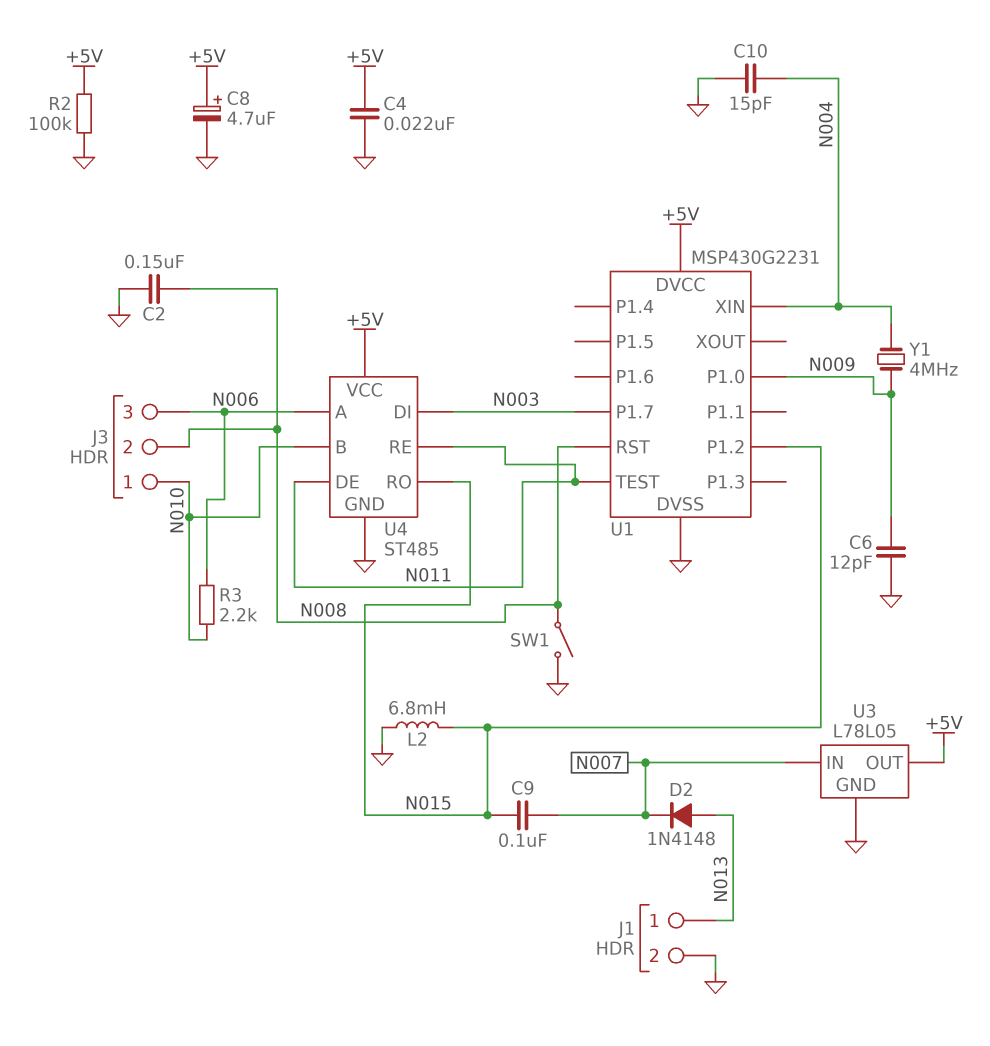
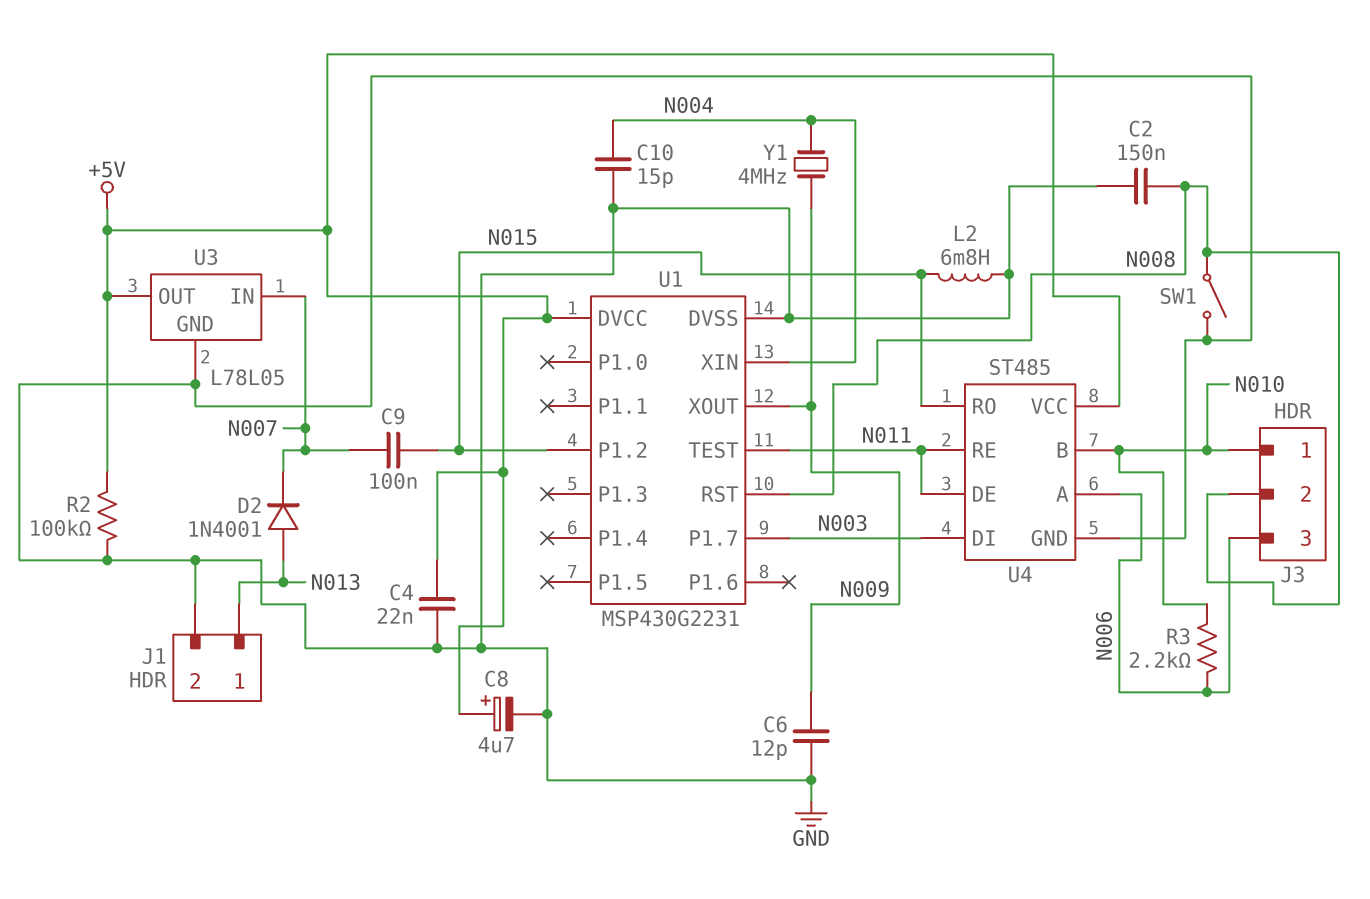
D2: diode 1N4148 (A N013, K N007) -> diode 1N4001 (A N013, K N007)
U1 pin P1.0: N009 -> none
U1 pin XOUT: none -> N009

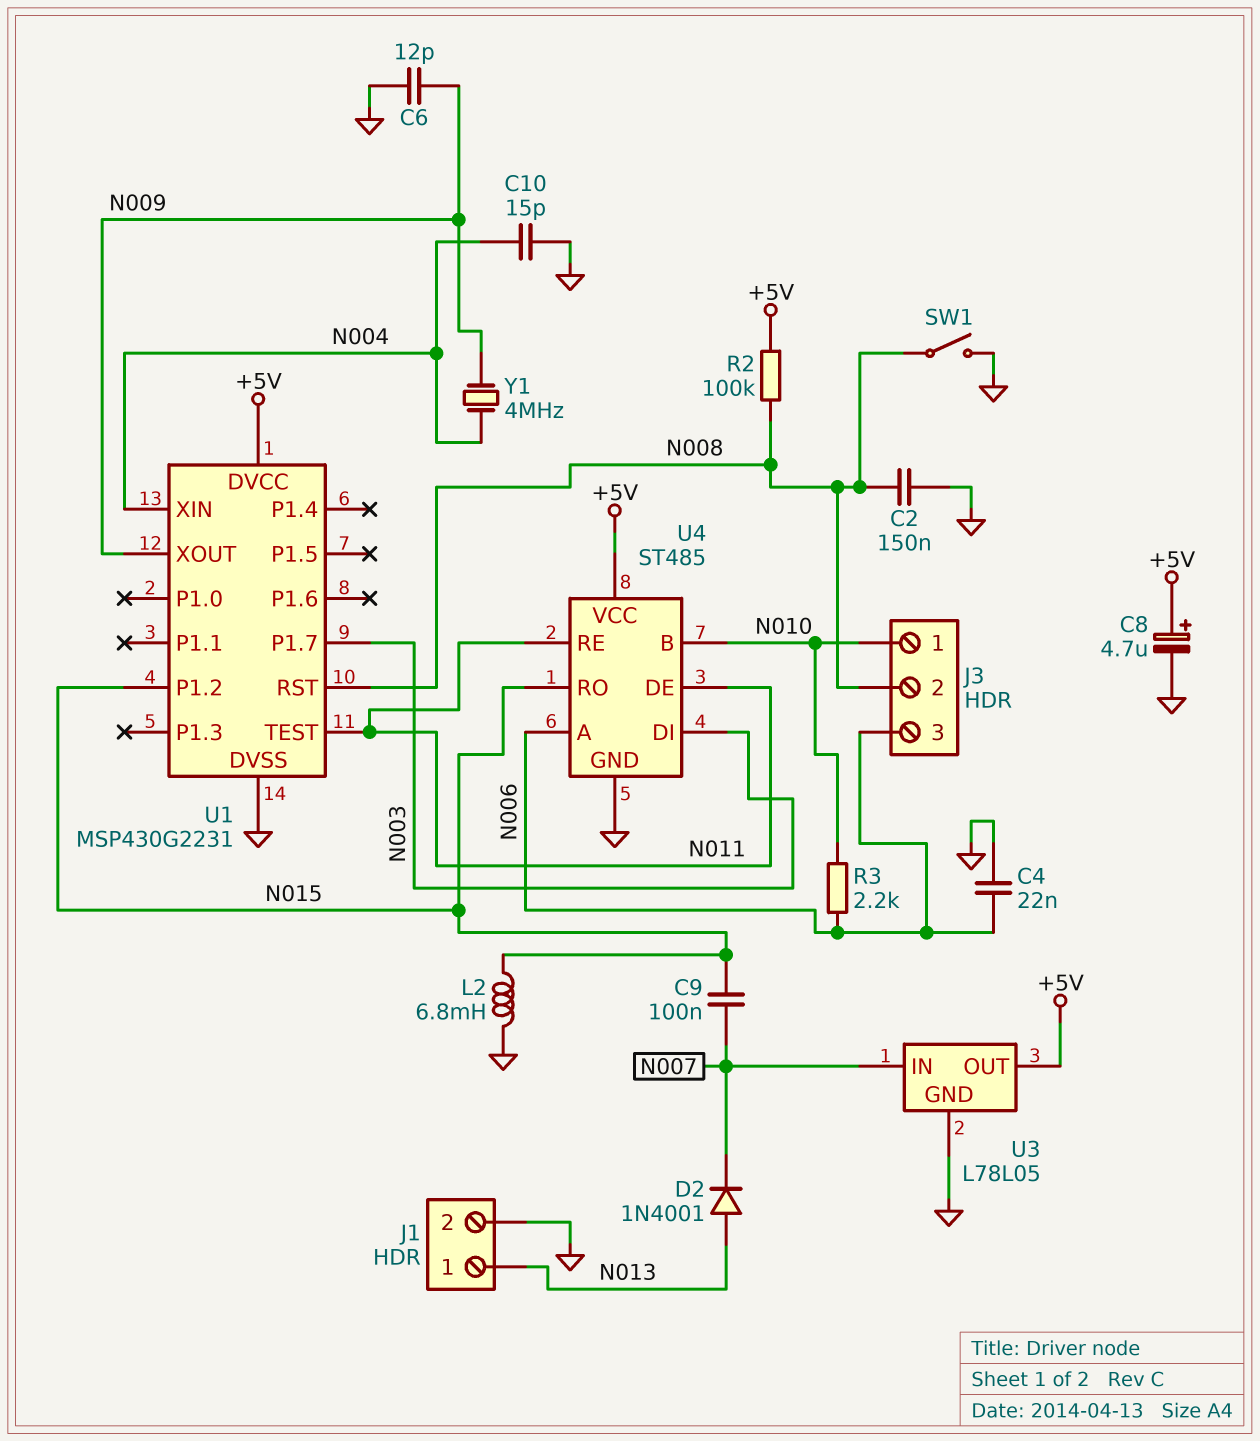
C4: 22nF (+5V, GND) -> 22nF (GND, N006)
R2: 100k (+5V, GND) -> 100k (+5V, N008)

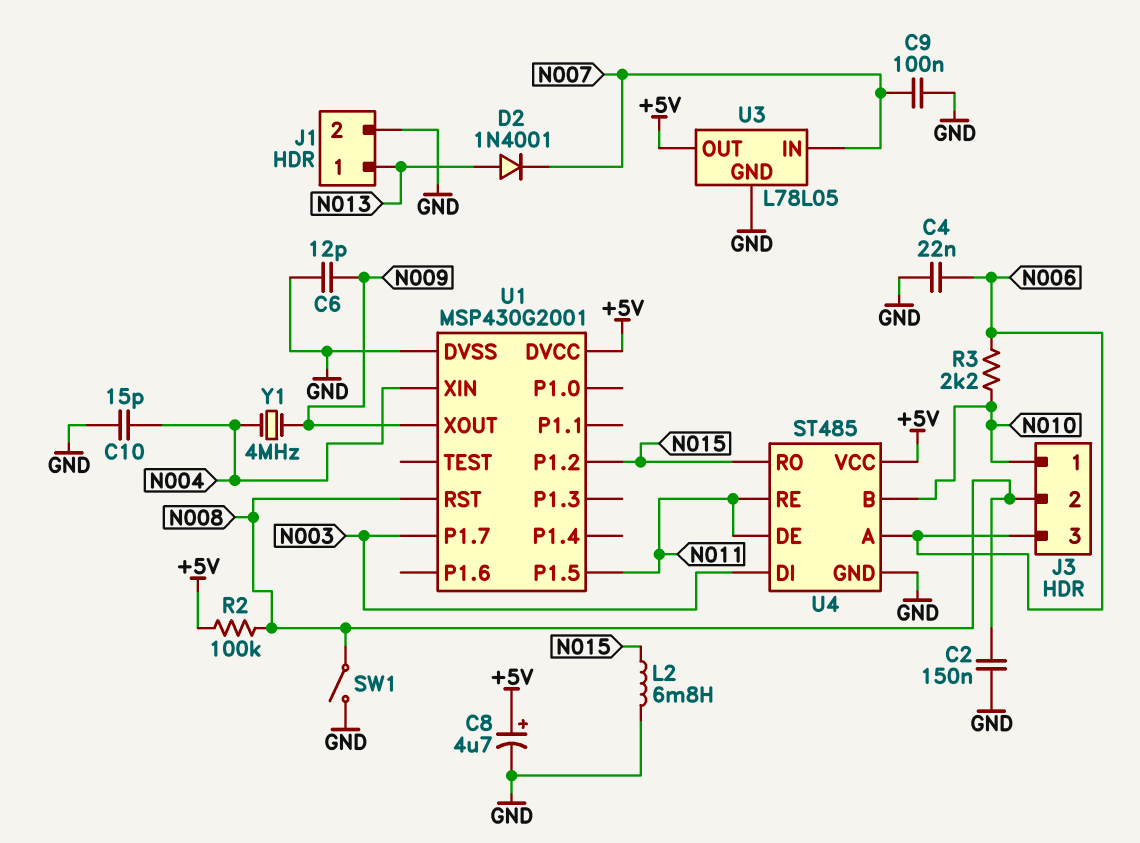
C9: 100nF (N007, N015) -> 100nF (GND, N007)
U1: MSP430G2231 -> MSP430G2001
U1 pin P1.5: none -> N011
U1 pin TEST: N011 -> none

